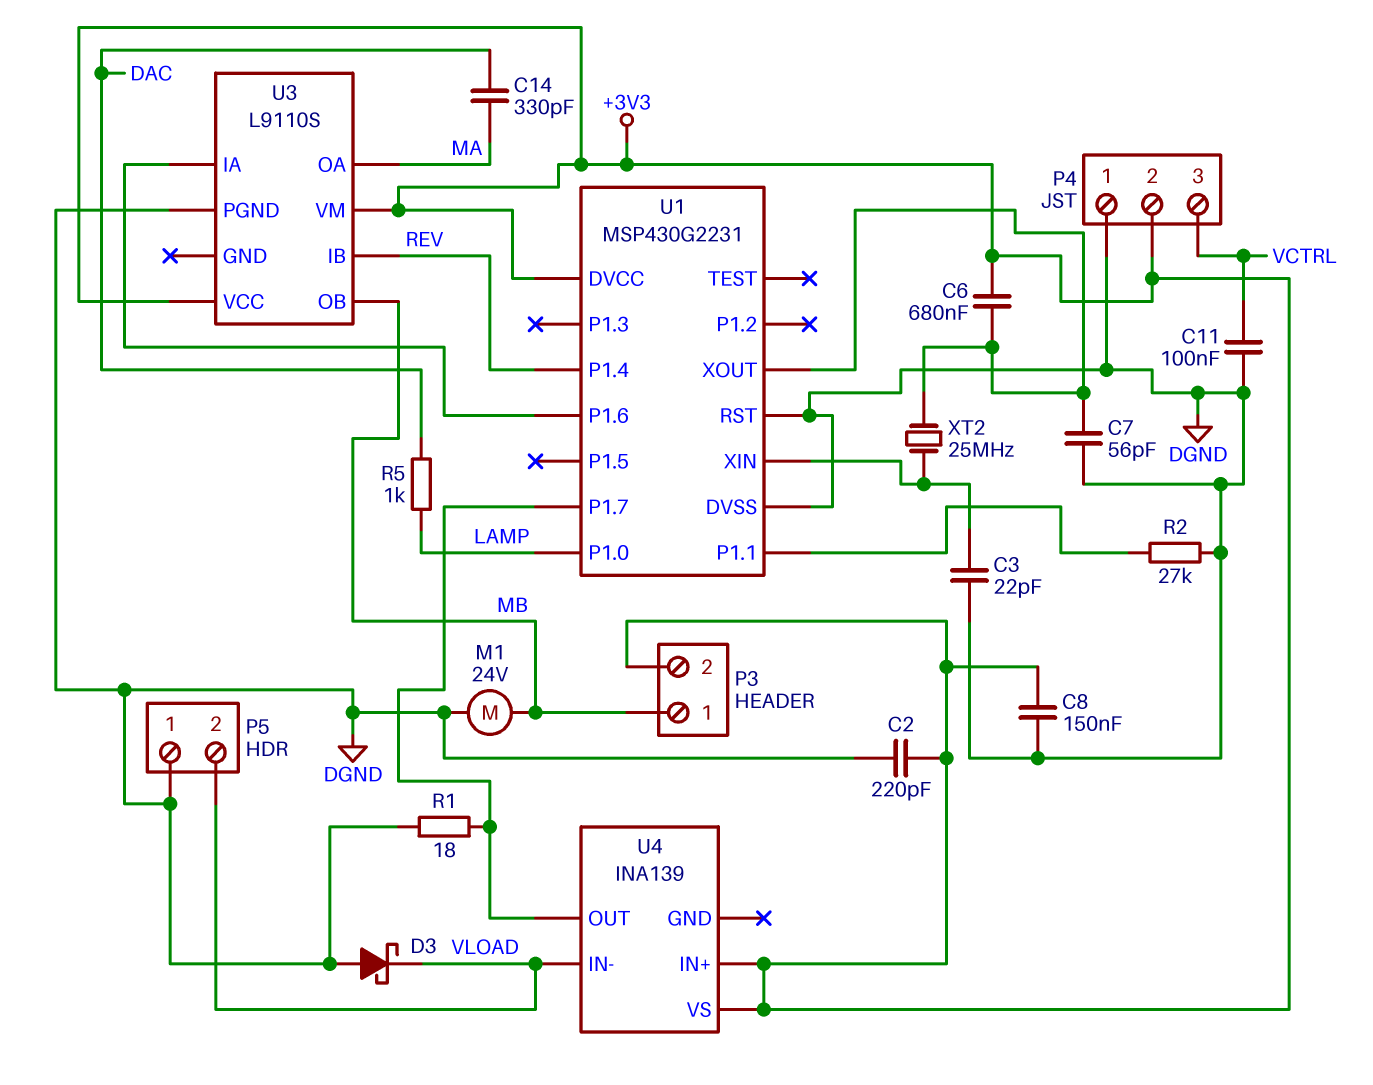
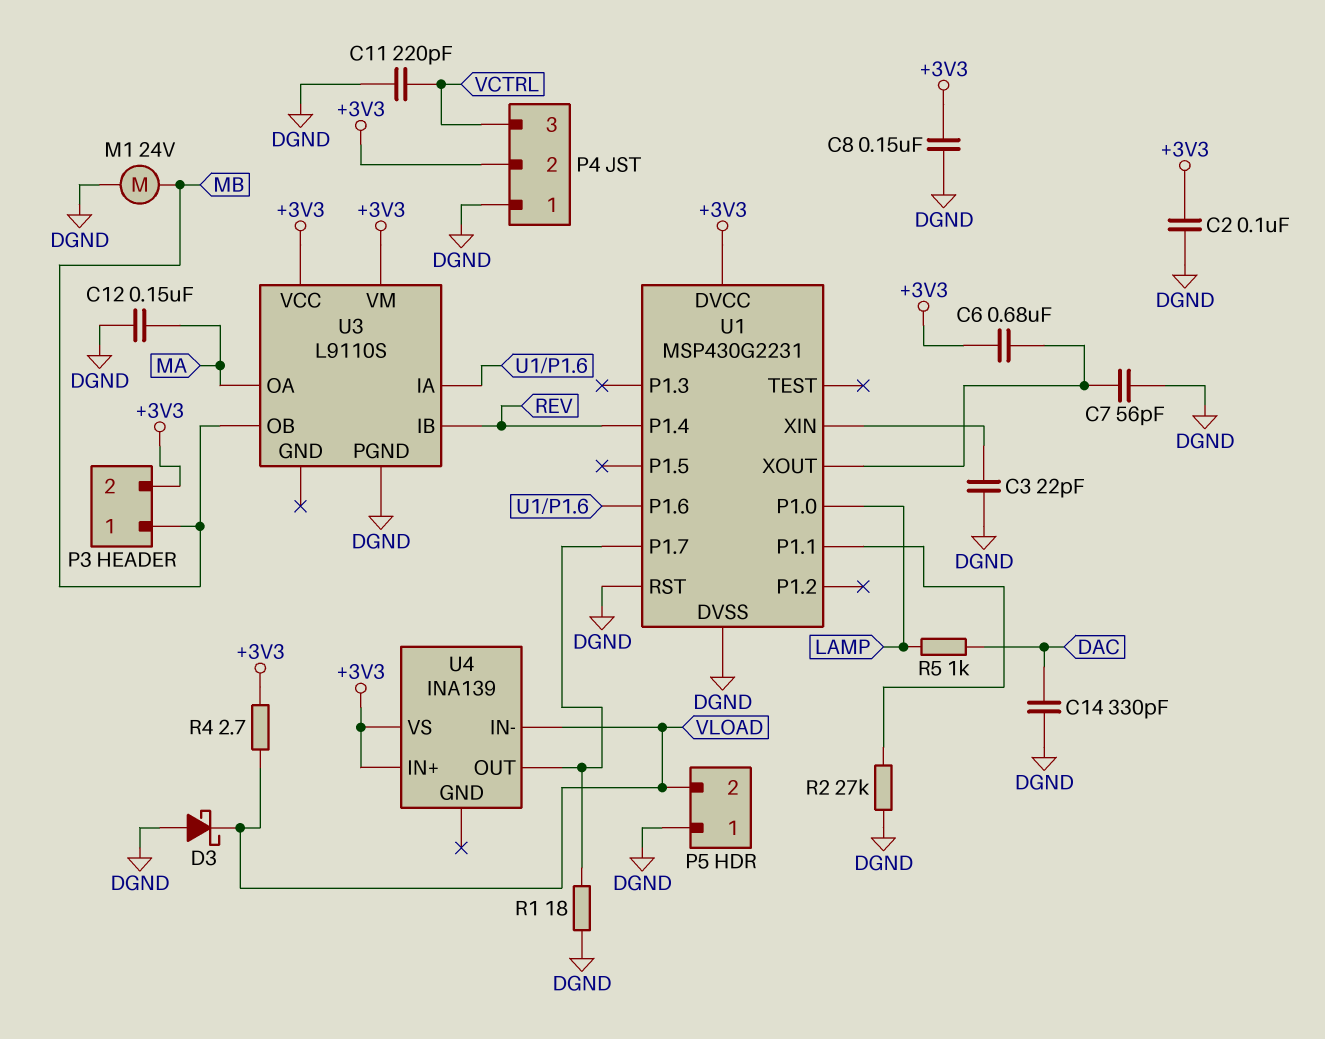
C2: 220pF (+3V3, DGND) -> 100nF (+3V3, DGND)
C11: 100nF (DGND, VCTRL) -> 220pF (DGND, VCTRL)
C12: none -> 150nF (DGND, MA)
C14: 330pF (DAC, MA) -> 330pF (DAC, DGND)
R4: none -> 2.7 (+3V3, VLOAD)
XT2: 25MHz (U1/XIN, U1/XOUT) -> none

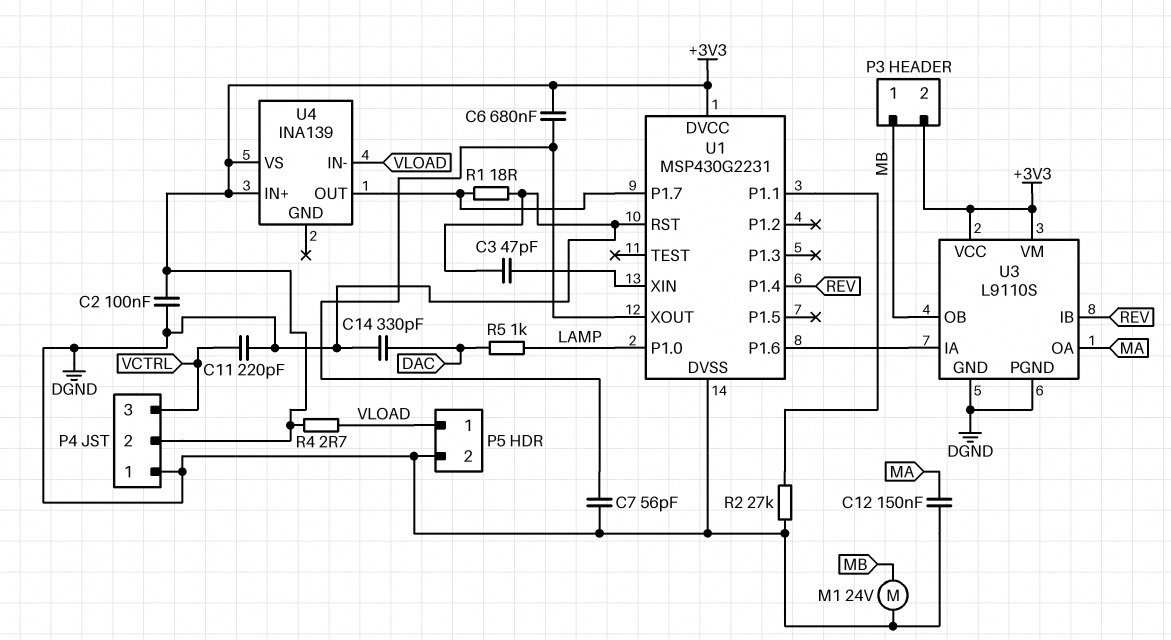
C3: 22pF (DGND, U1/XIN) -> 47pF (DGND, U1/XIN)
C8: 150nF (+3V3, DGND) -> none
D3: schottky (A DGND, K VLOAD) -> none
P5 pin 1: DGND -> VLOAD
P5 pin 2: VLOAD -> DGND
U3 pin GND: none -> DGND

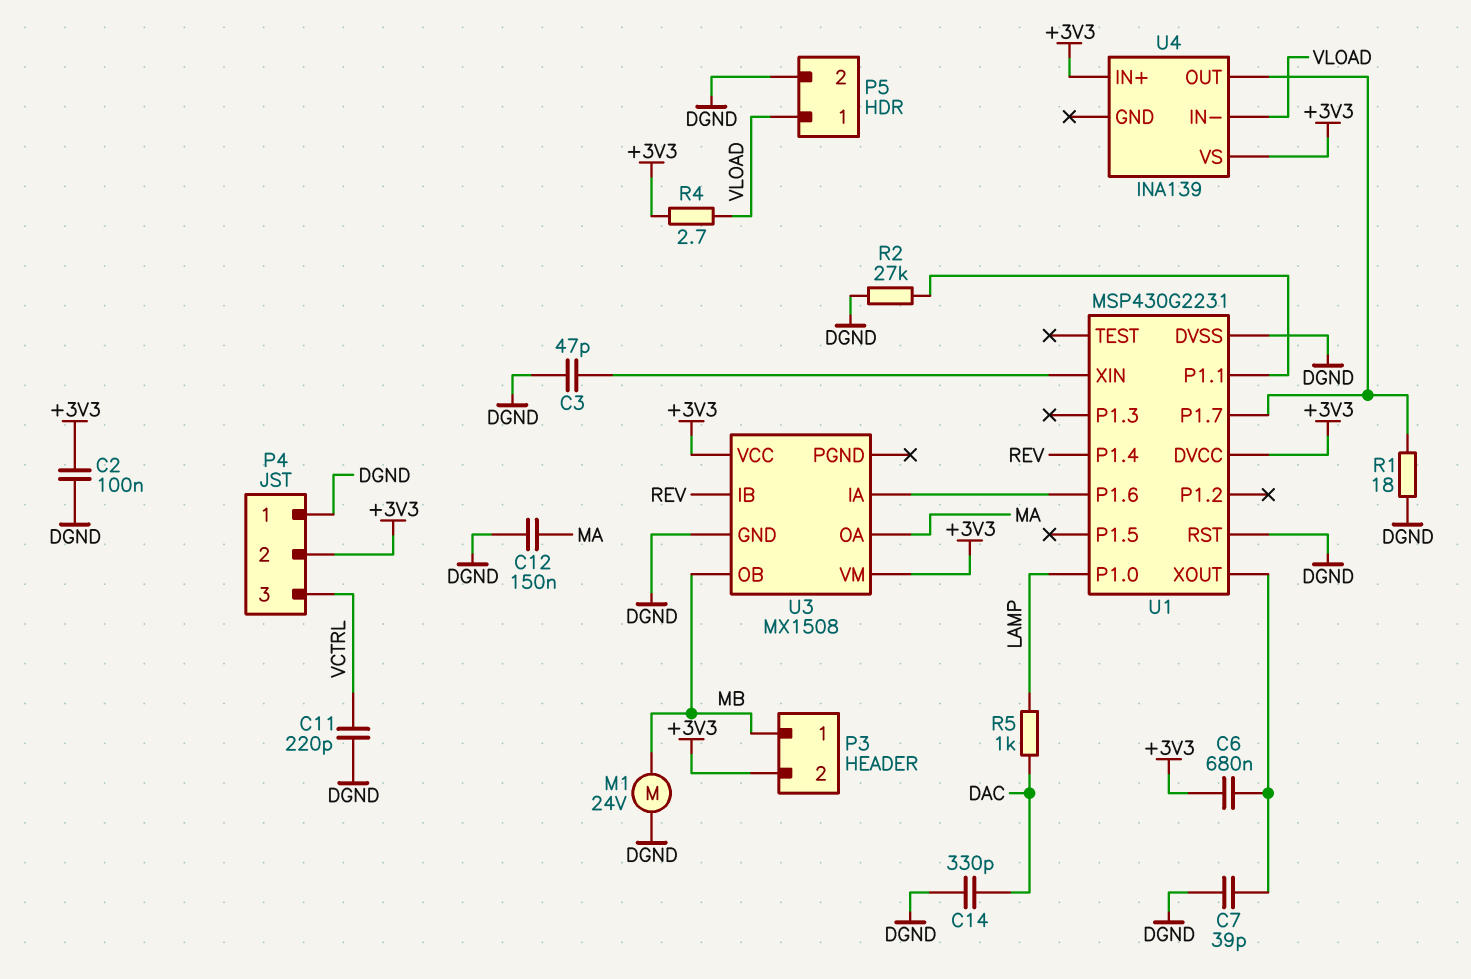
C7: 56pF (DGND, U1/XOUT) -> 39pF (DGND, U1/XOUT)
U3: L9110S -> MX1508
U3 pin PGND: DGND -> none

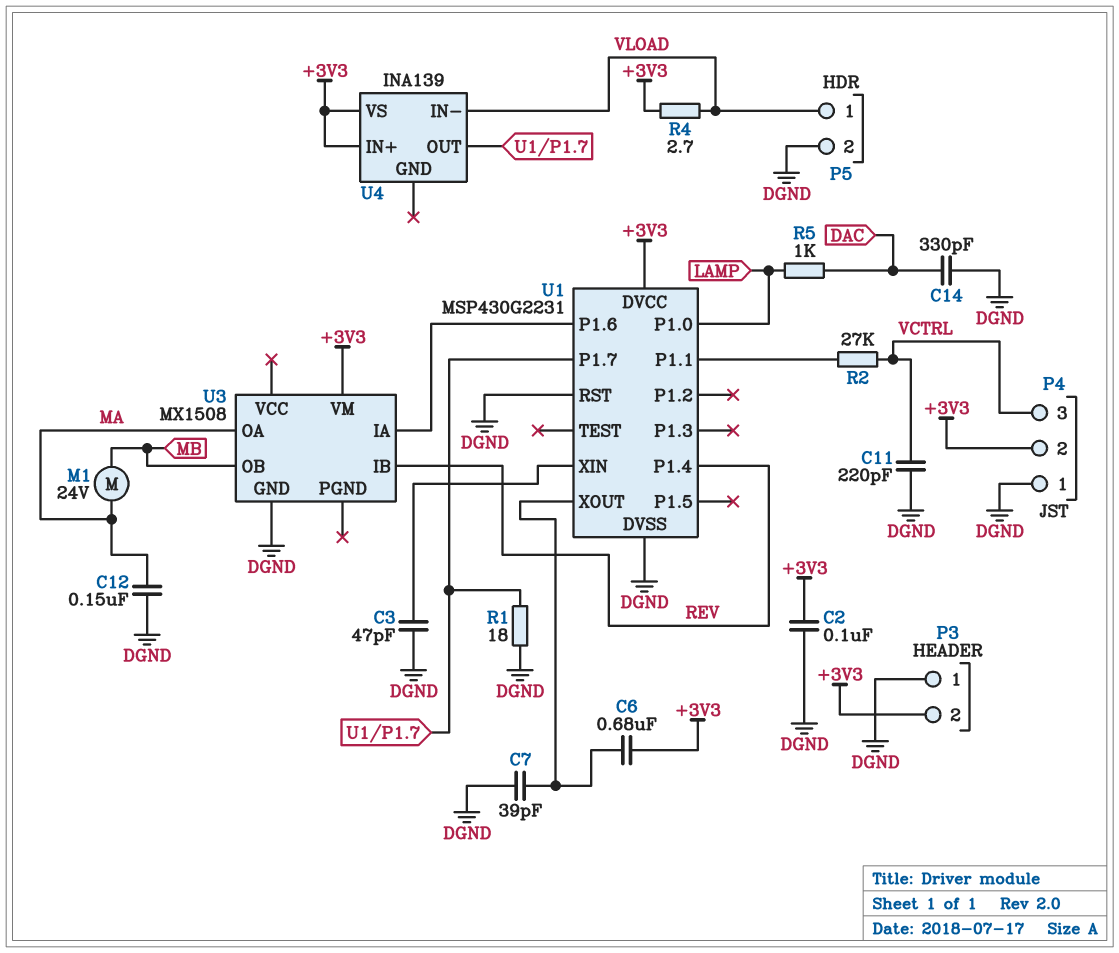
M1: motor 24V (DGND, MB) -> motor 24V (MA, MB)
P3 pin 1: MB -> DGND
R2: 27k (DGND, U1/P1.1) -> 27k (U1/P1.1, VCTRL)
U3 pin VCC: +3V3 -> none

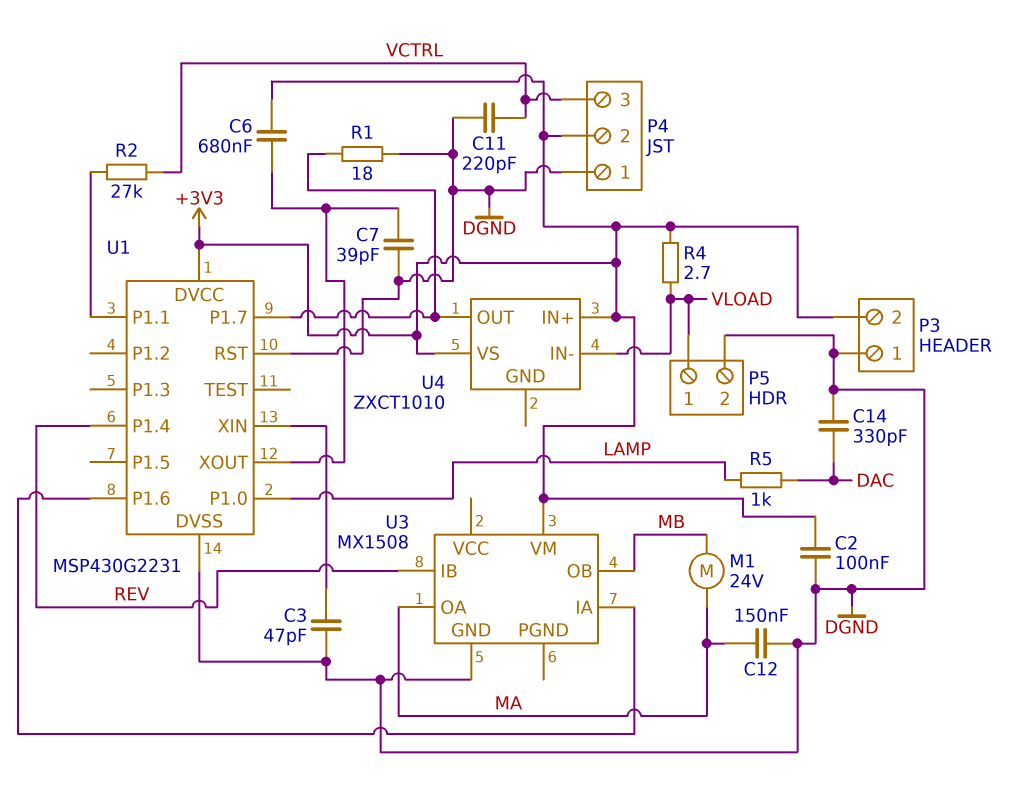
U4: INA139 -> ZXCT1010

